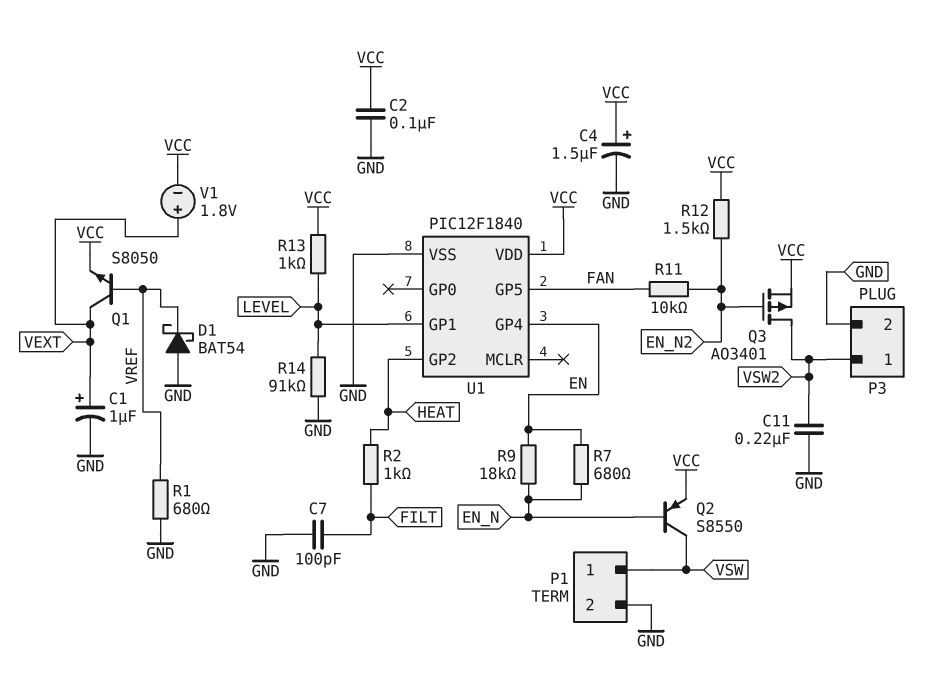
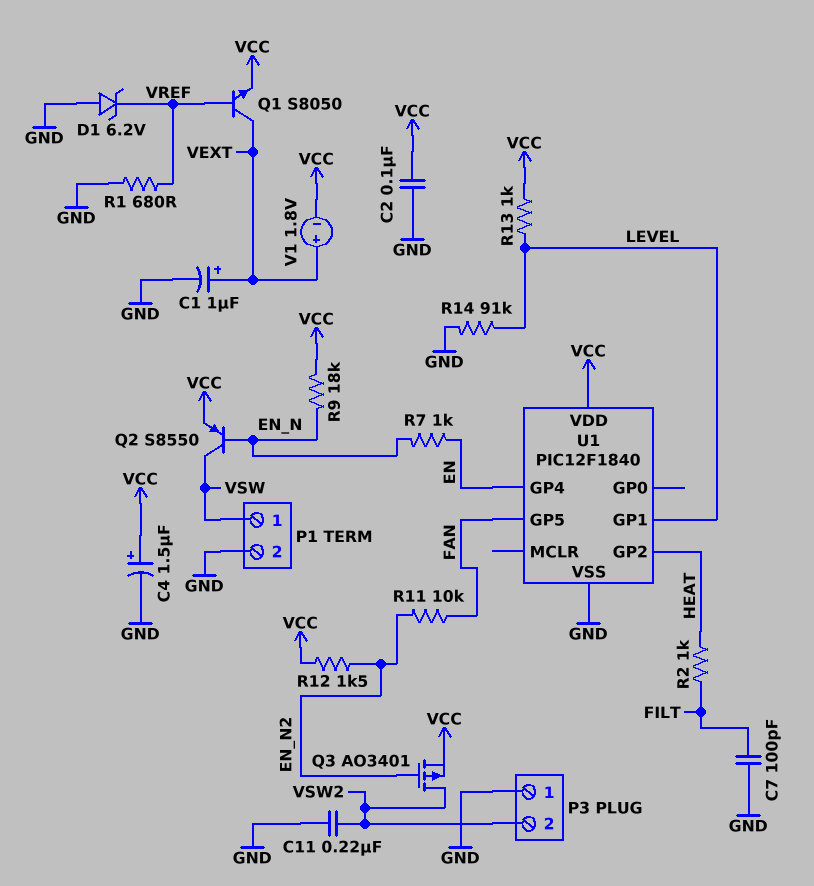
D1: schottky BAT54 (A GND, K VREF) -> zener 6.2V (A GND, K VREF)
P3 pin 1: VSW2 -> GND
P3 pin 2: GND -> VSW2
R7: 680 (EN, EN_N) -> 1k (EN, EN_N)
R9: 18k (EN, EN_N) -> 18k (EN_N, VCC)

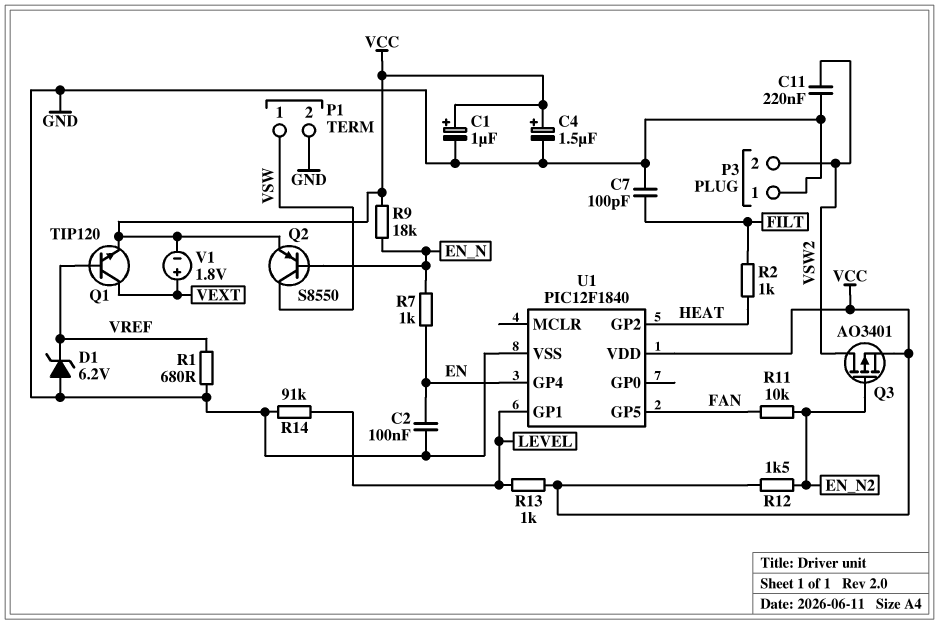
C1: 1uF (plus VEXT, minus GND) -> 1uF (plus VCC, minus GND)
C2: 100nF (GND, VCC) -> 100nF (EN, GND)
Q1: NPN S8050 (B VREF, C VEXT, E VCC) -> NPN TIP120 (B VREF, C VEXT, E VCC)

